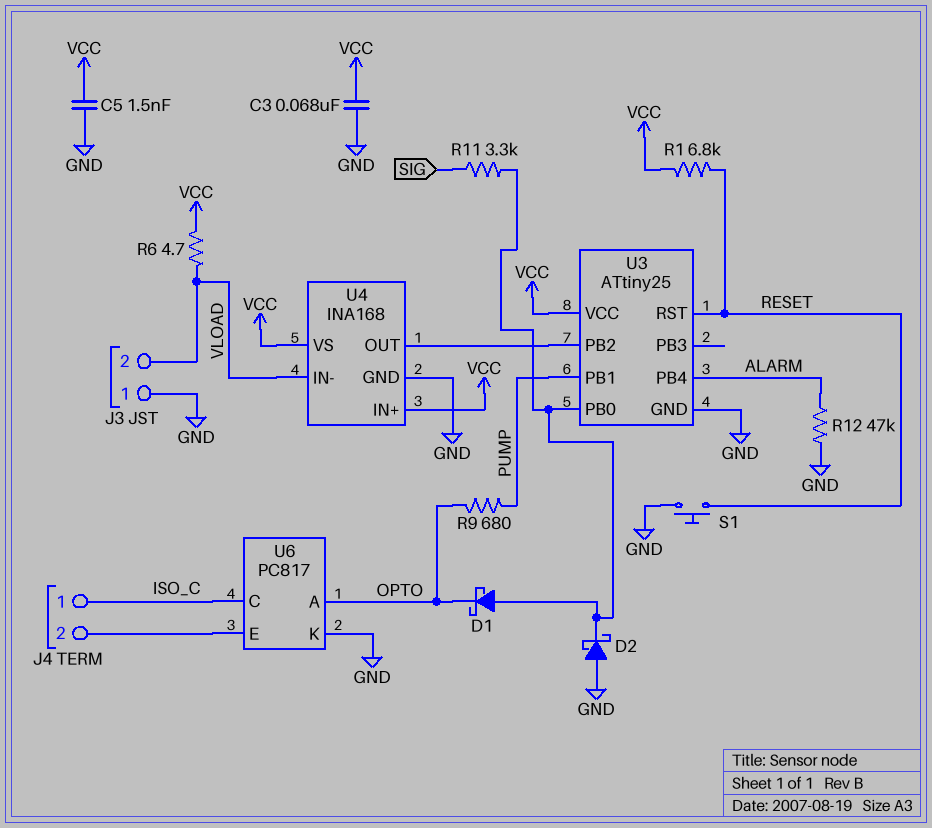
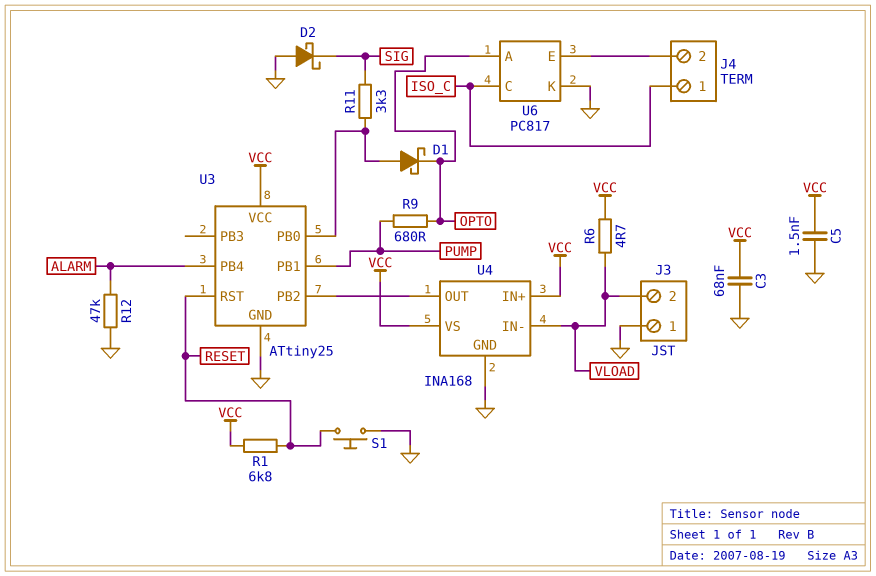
D2: schottky (A GND, K U3/PB0) -> schottky (A GND, K SIG)

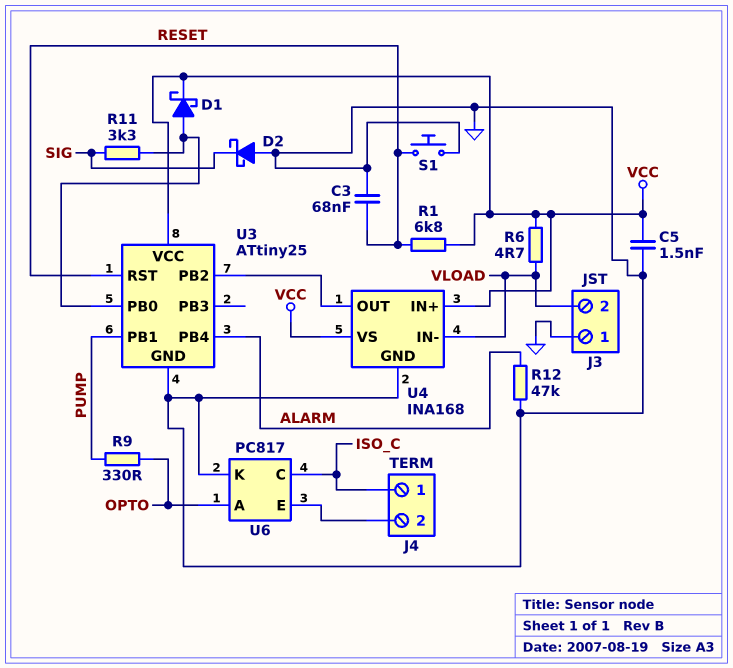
C3: 68nF (GND, VCC) -> 68nF (GND, RESET)
D1: schottky (A U3/PB0, K OPTO) -> schottky (A U3/PB0, K VCC)
R9: 680 (OPTO, PUMP) -> 330 (OPTO, PUMP)

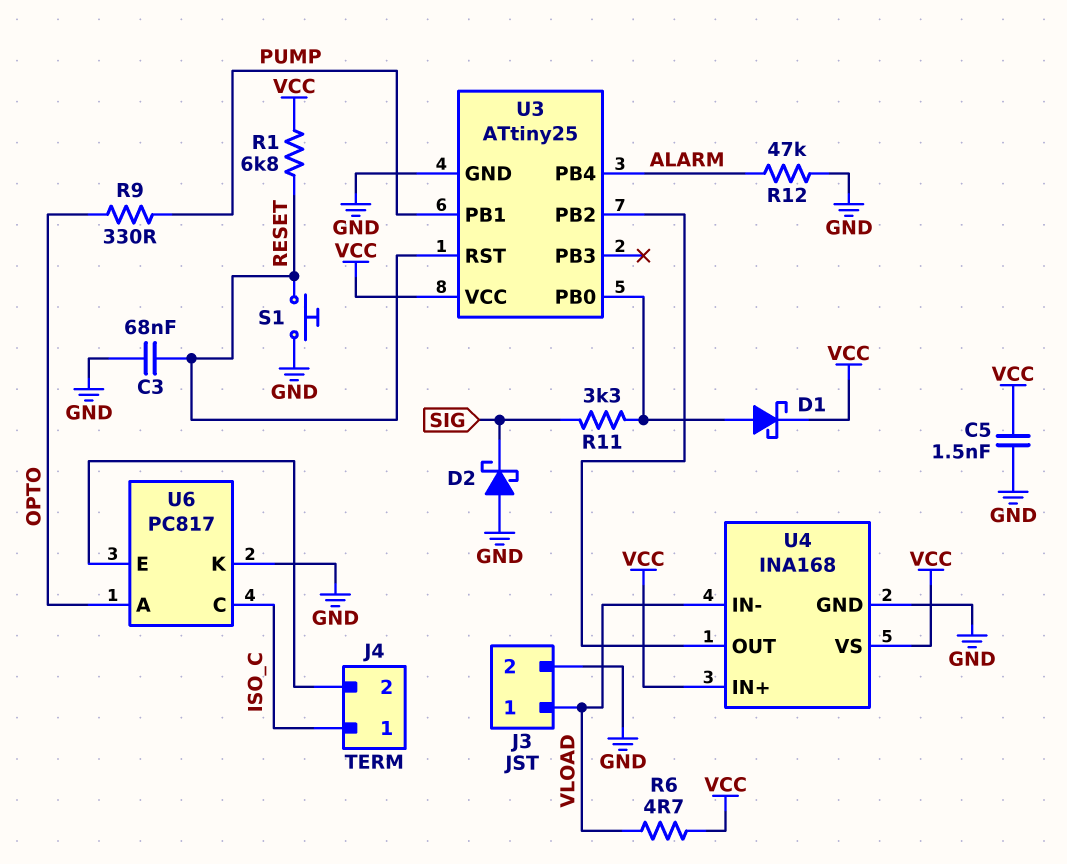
J3 pin 1: GND -> VLOAD
J3 pin 2: VLOAD -> GND

